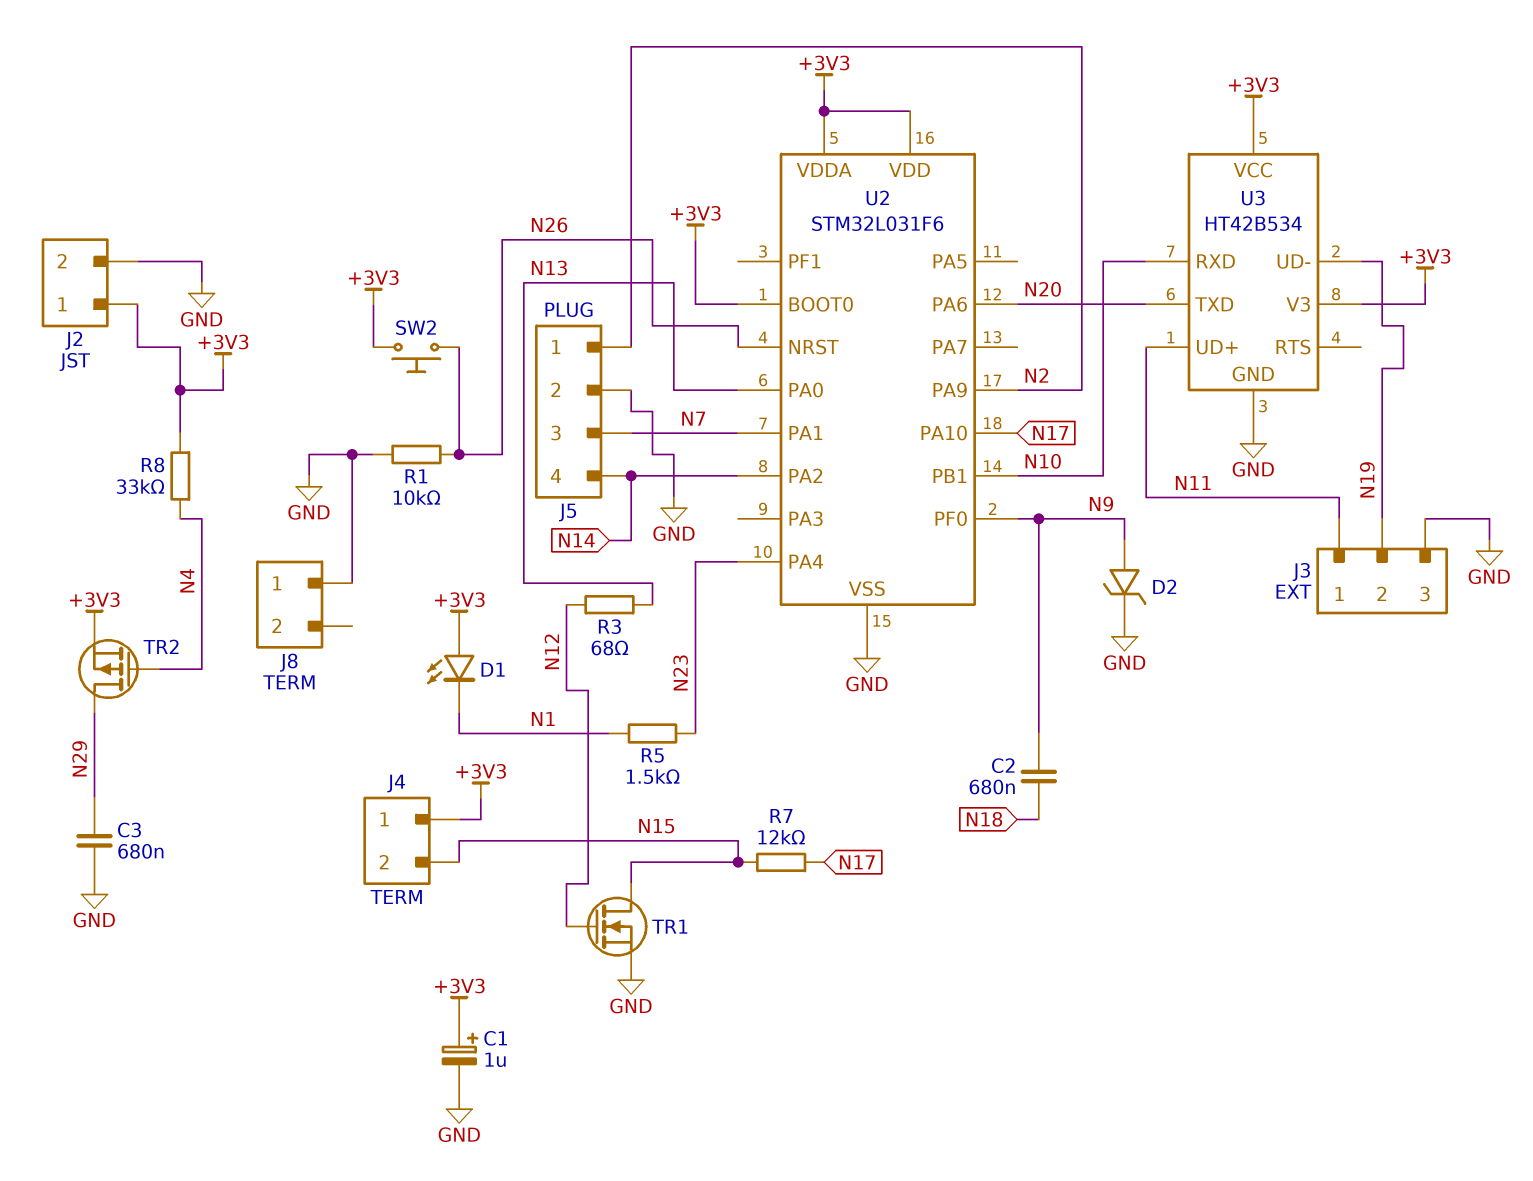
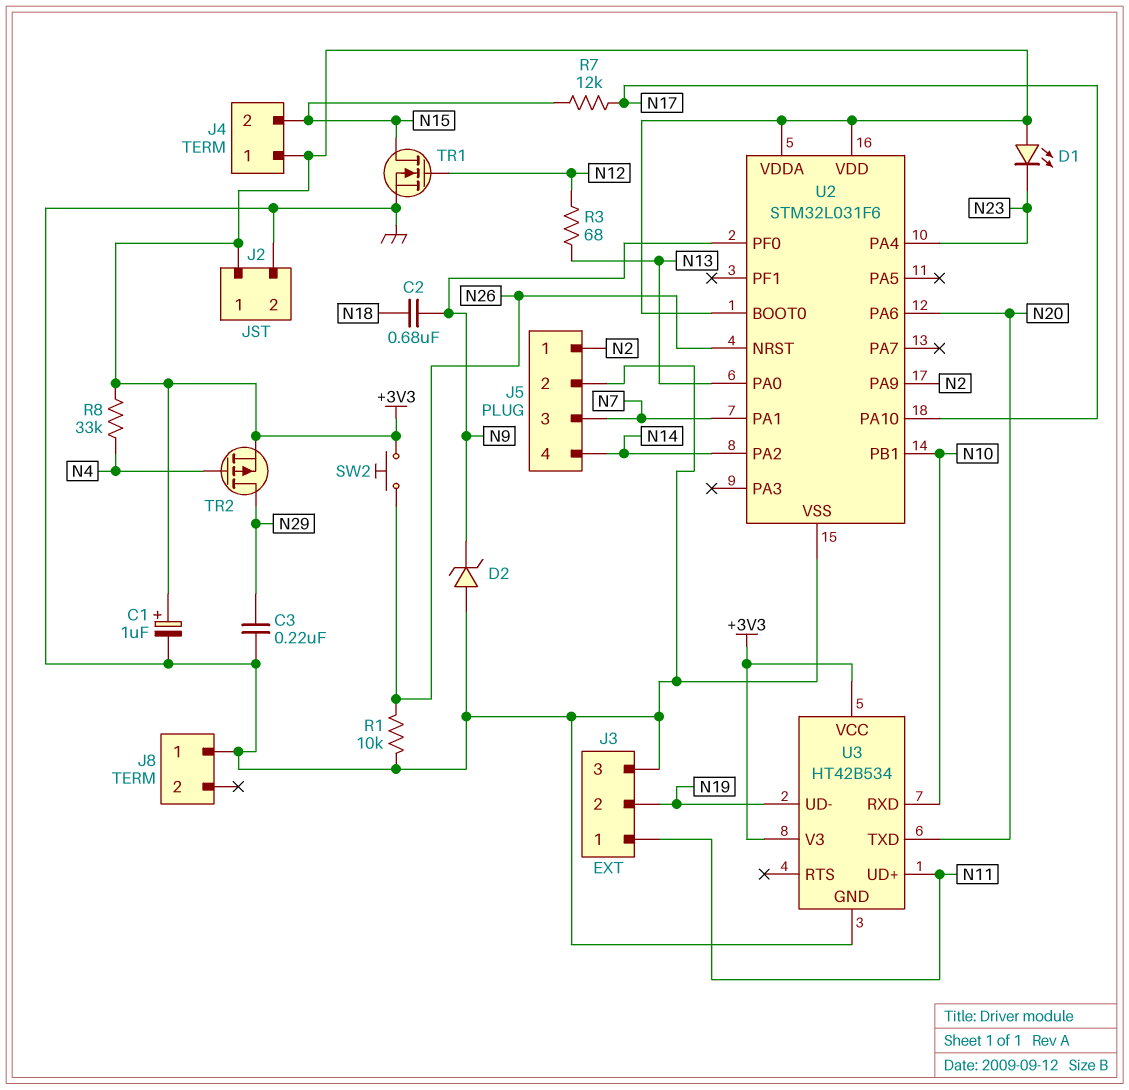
C3: 680nF (GND, N29) -> 220nF (GND, N29)
D1: LED (A +3V3, K N1) -> LED (A +3V3, K N23)
D2: zener (A N9, K GND) -> zener (A GND, K N9)
R5: 1.5k (N1, N23) -> none

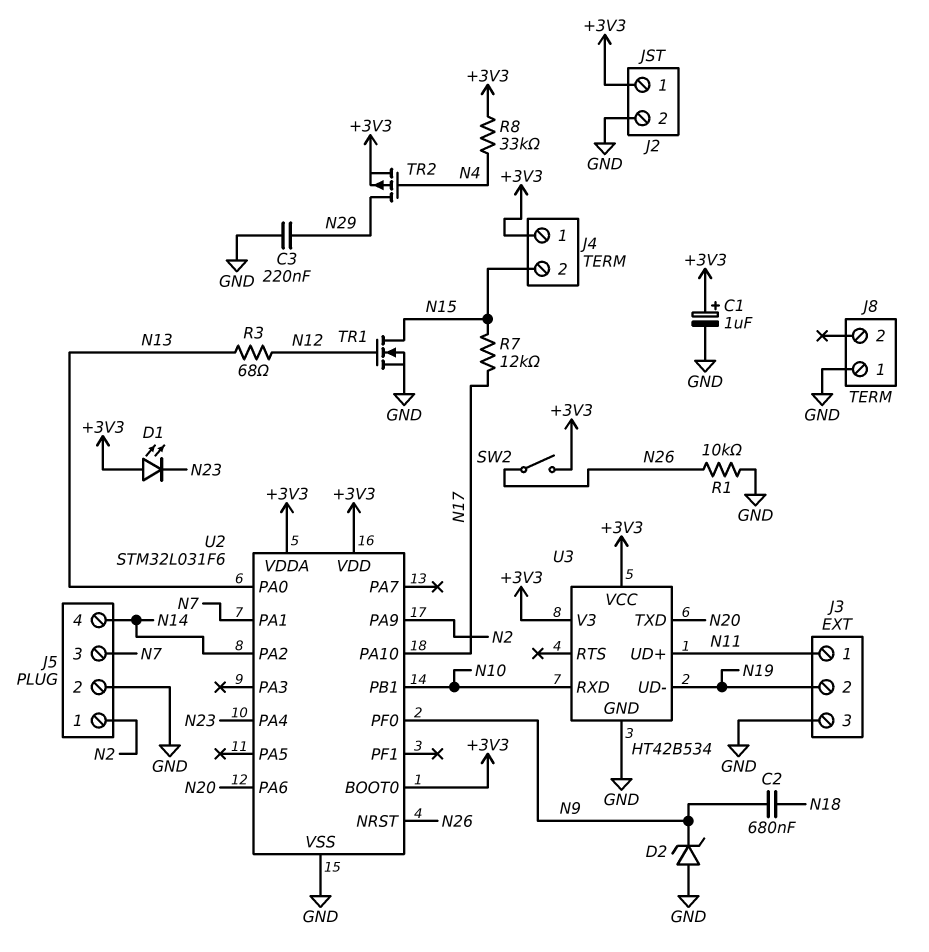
SW2: button (+3V3, N26) -> switch (+3V3, N26)

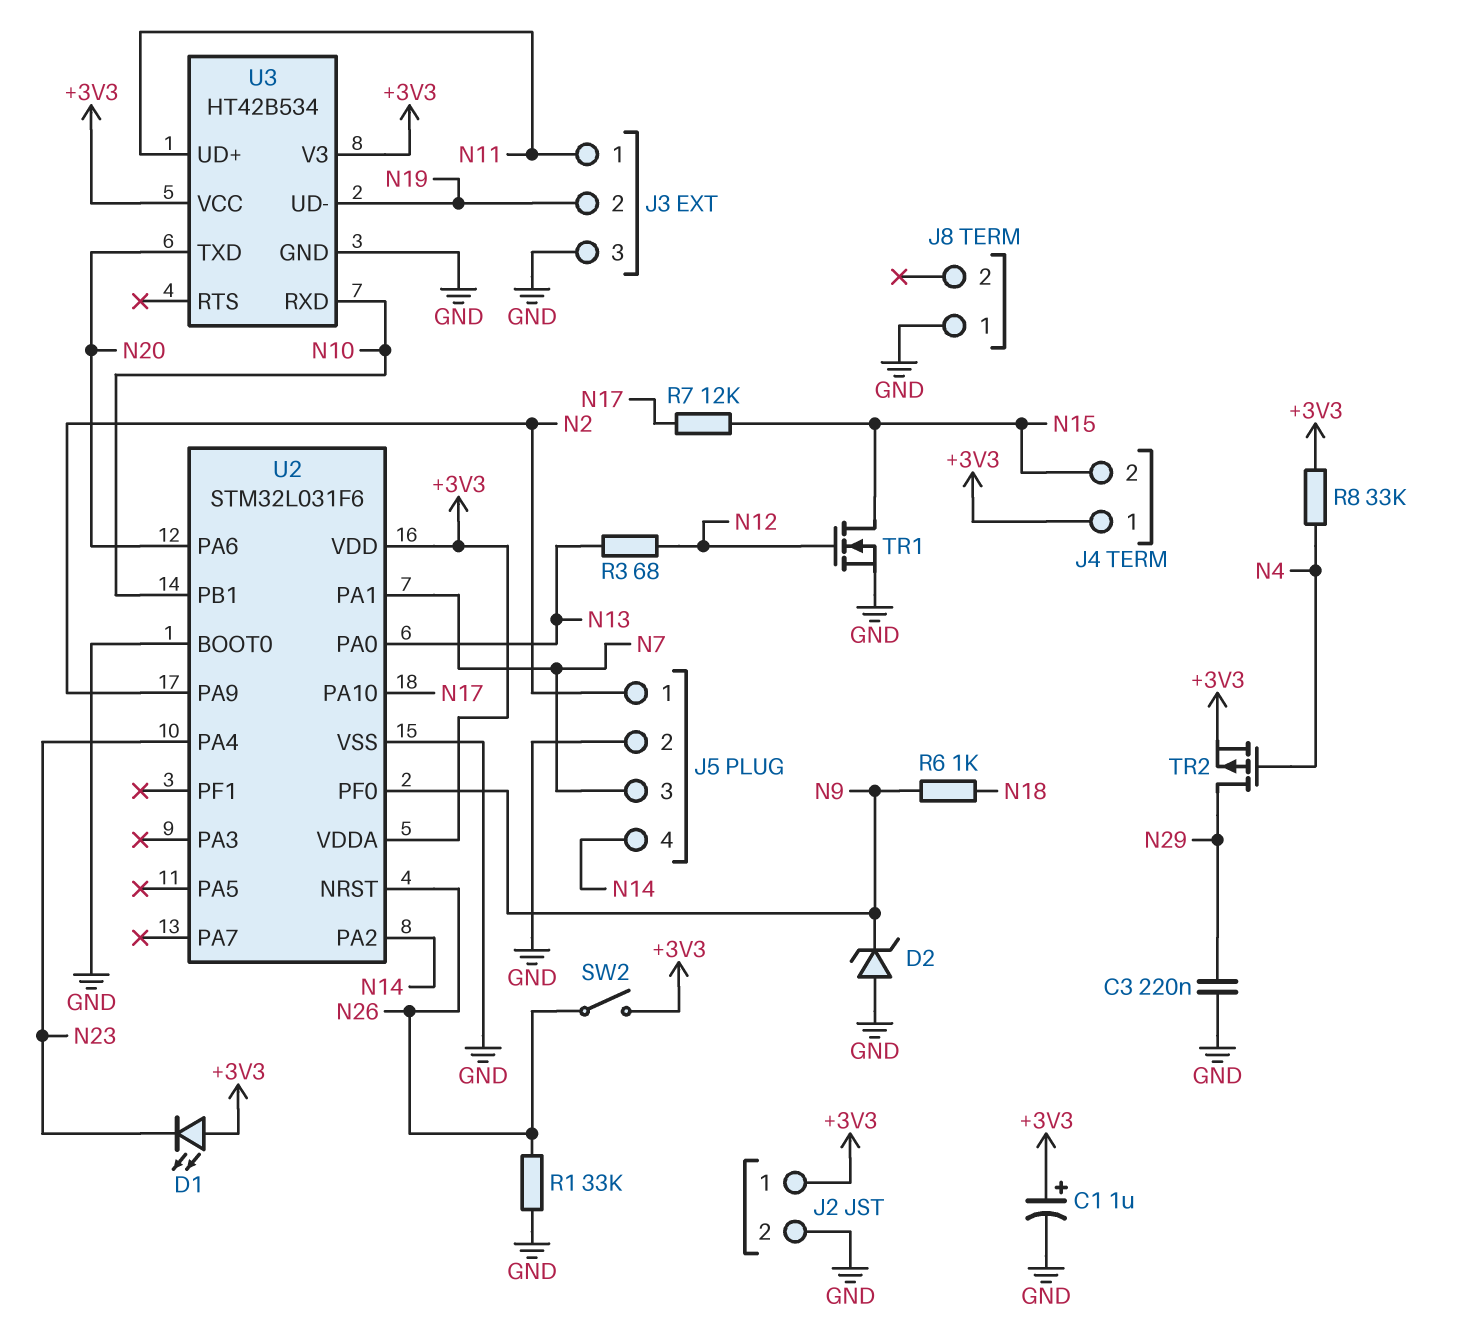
C2: 680nF (N9, N18) -> none
R1: 10k (GND, N26) -> 33k (GND, N26)
R6: none -> 1k (N9, N18)
U2 pin BOOT0: +3V3 -> GND

